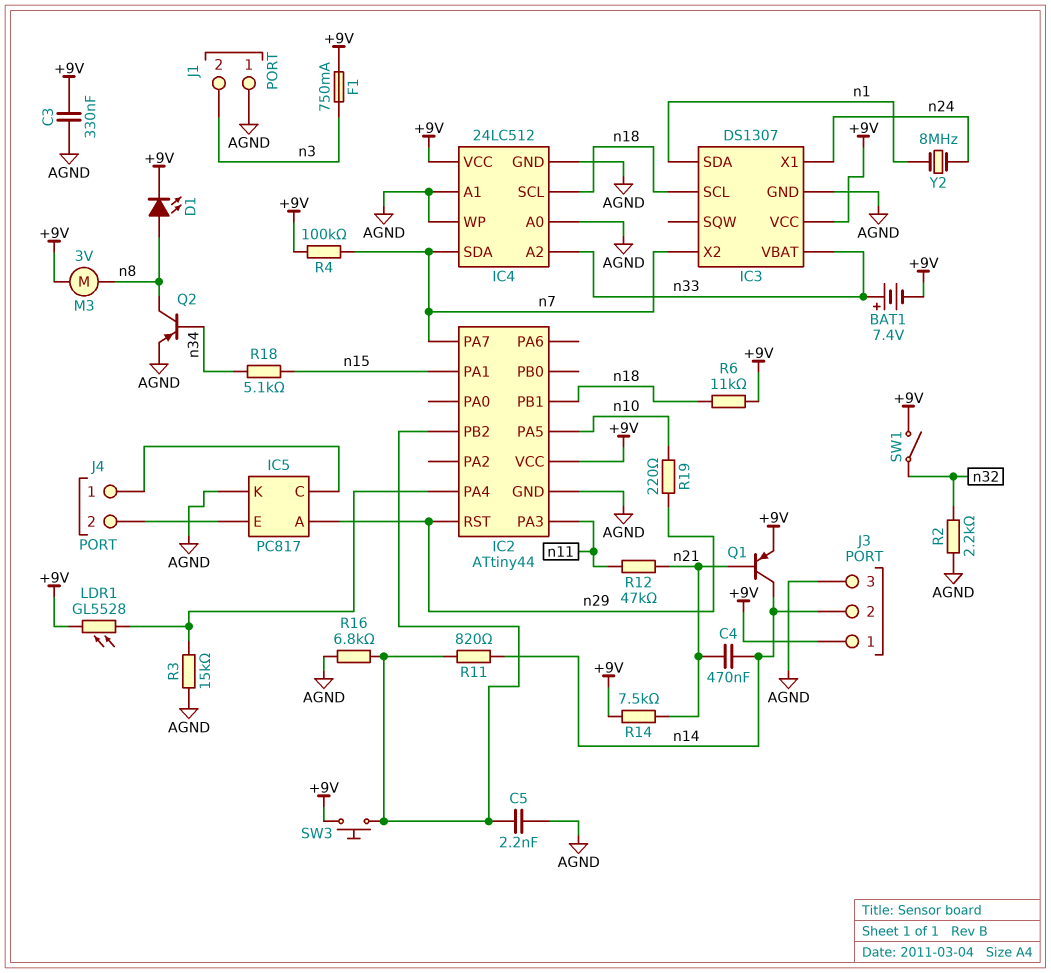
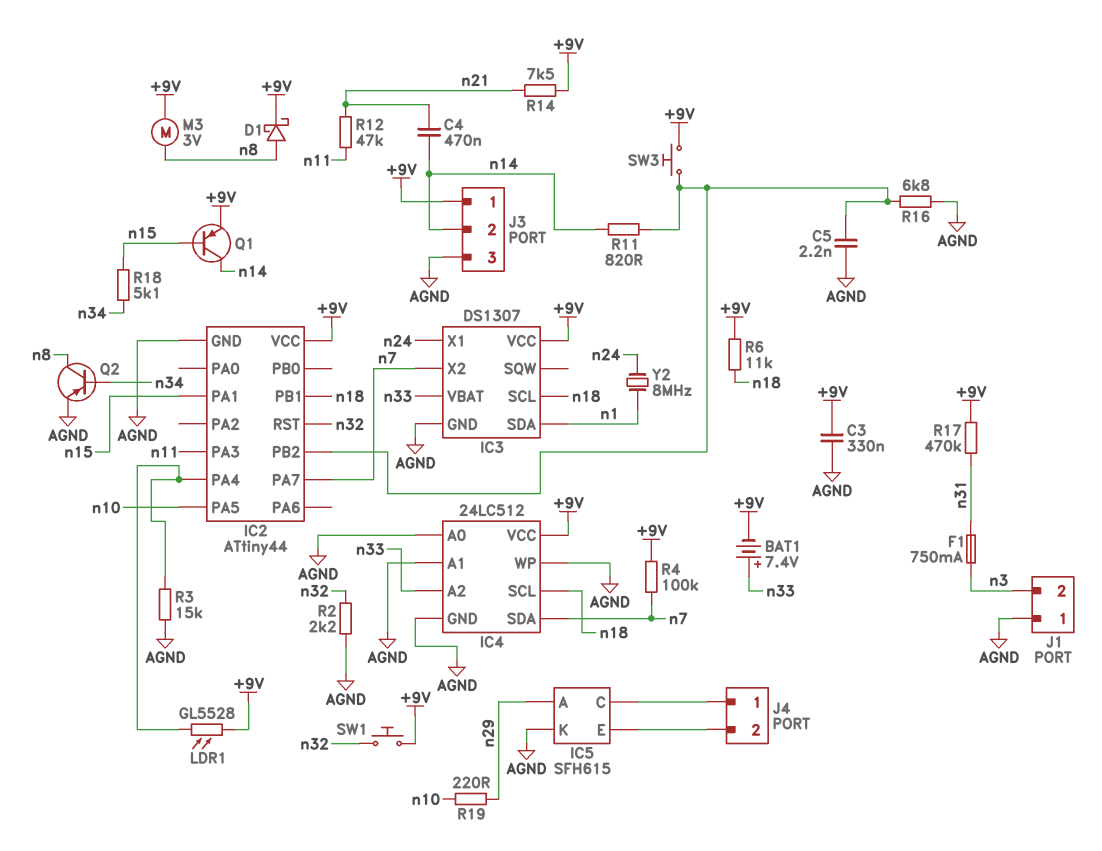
D1: LED (A n8, K +9V) -> schottky (A n8, K +9V)
F1: 750mA (+9V, n3) -> 750mA (n3, n31)
IC2 pin RST: n29 -> n32
IC5: PC817 -> SFH615
Q1: PNP (B n21, C n14, E +9V) -> PNP (B n15, C n14, E +9V)
R17: none -> 470k (+9V, n31)
SW1: switch (+9V, n32) -> button (+9V, n32)

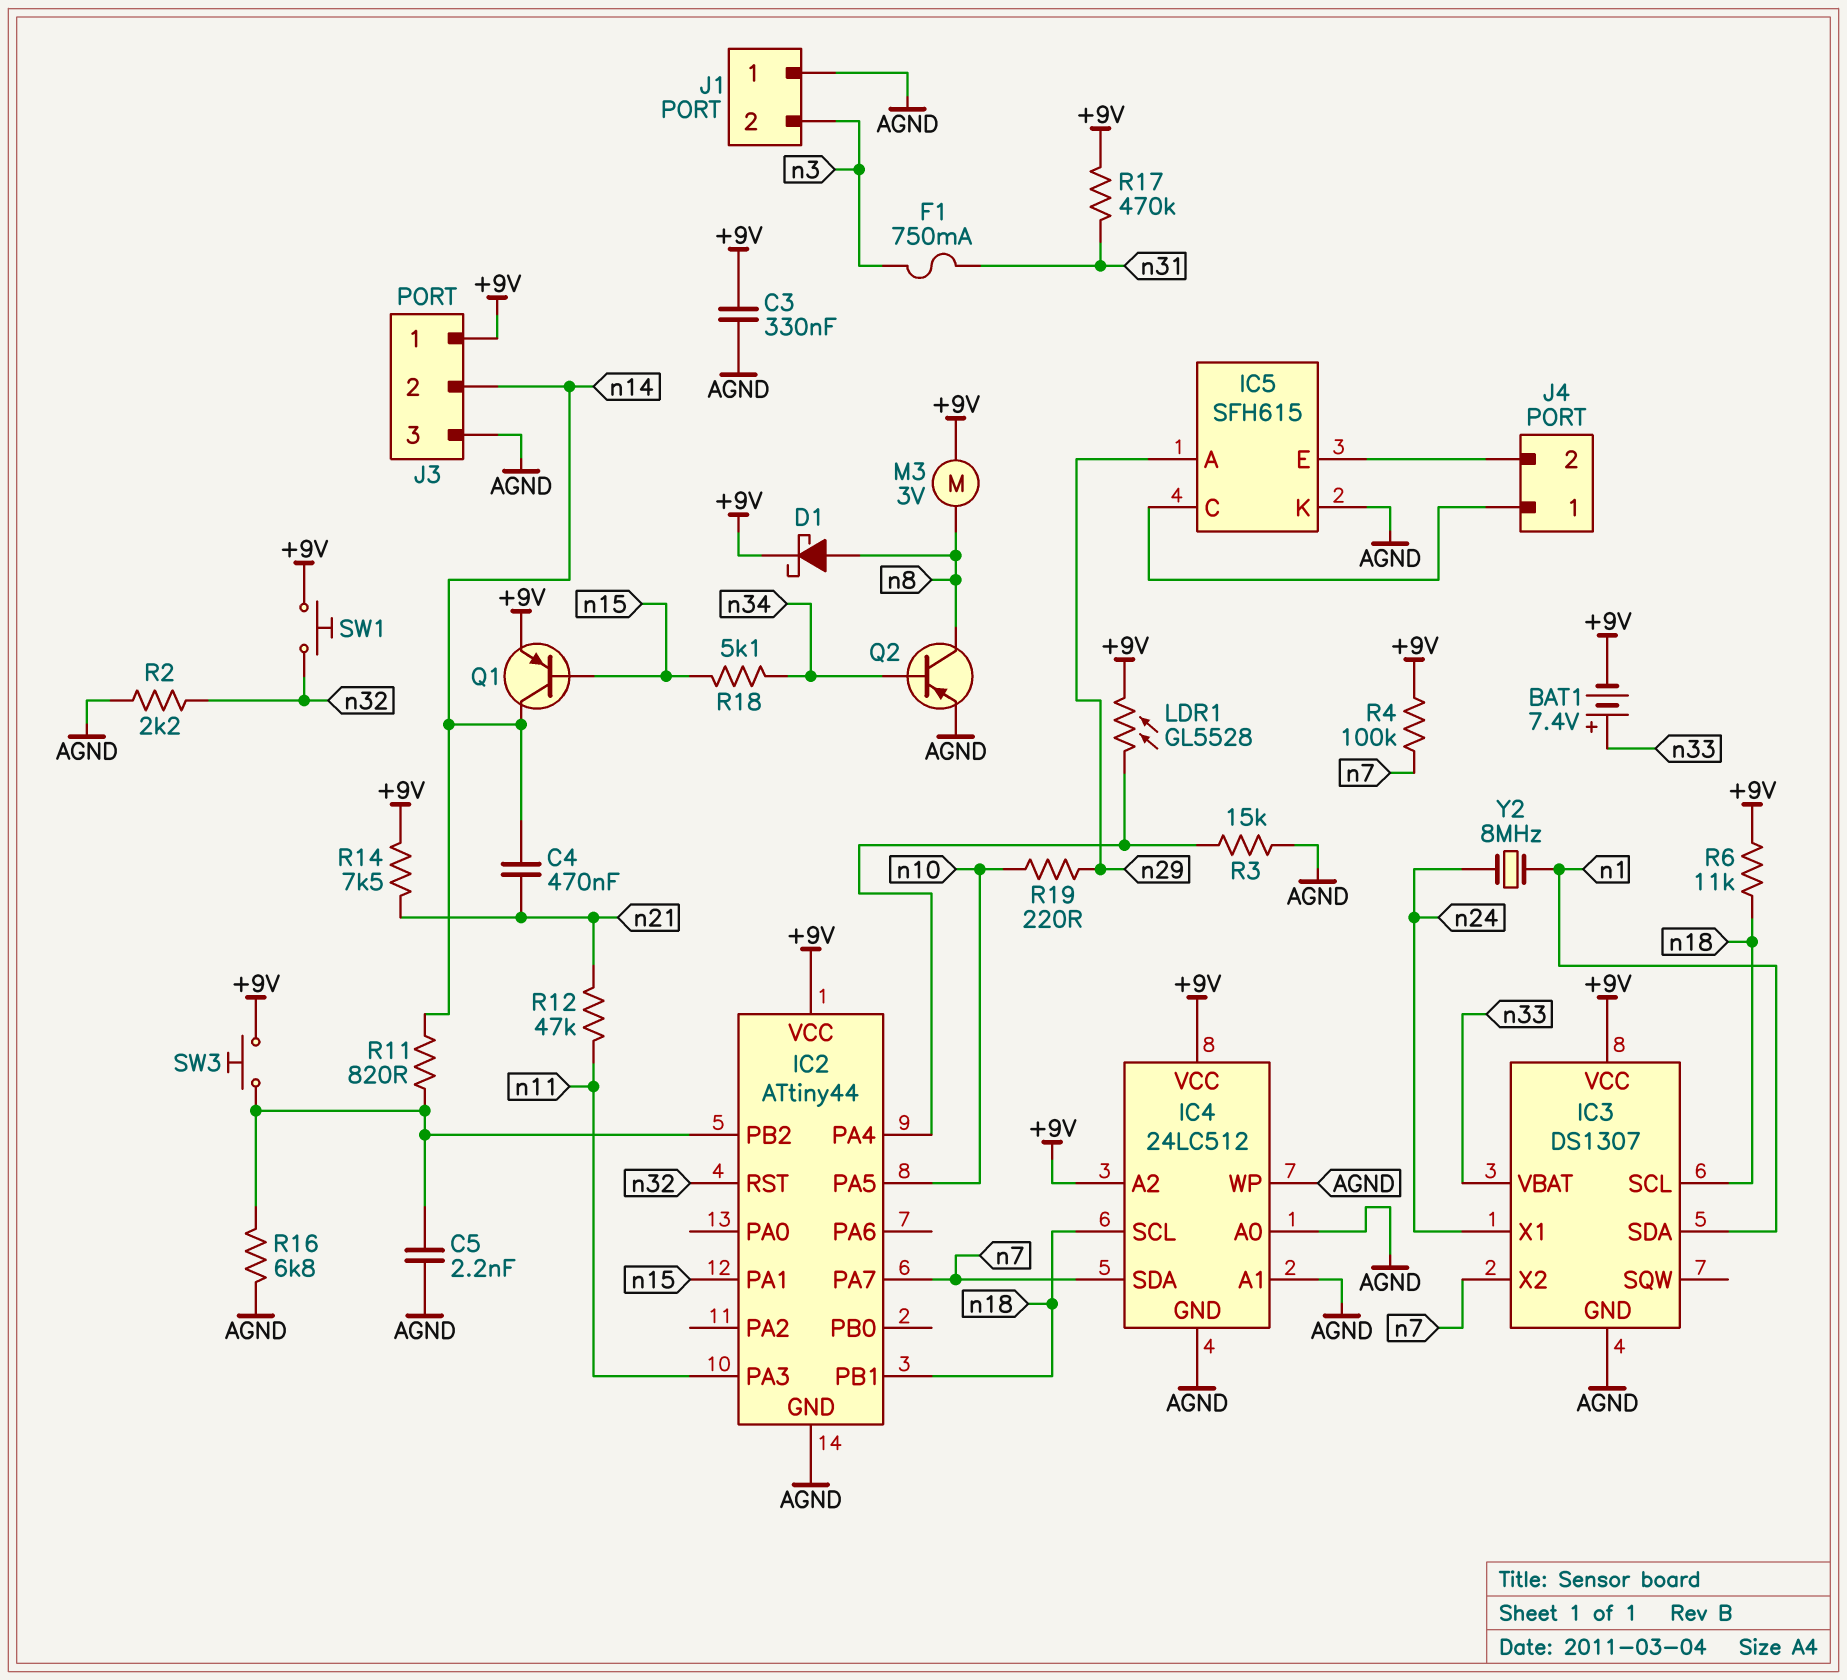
IC4 pin A2: n33 -> +9V

